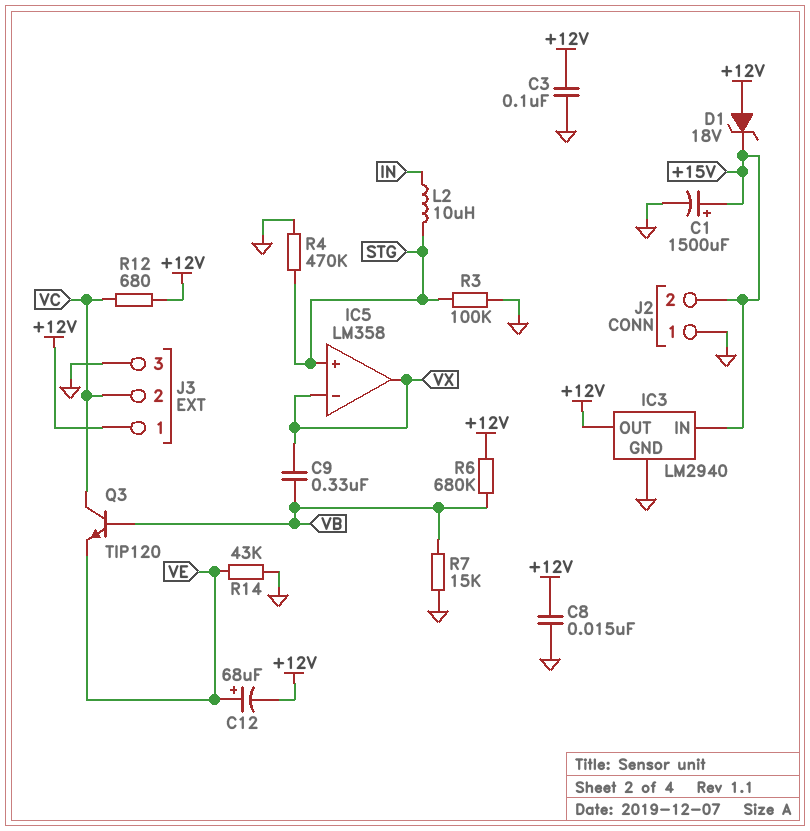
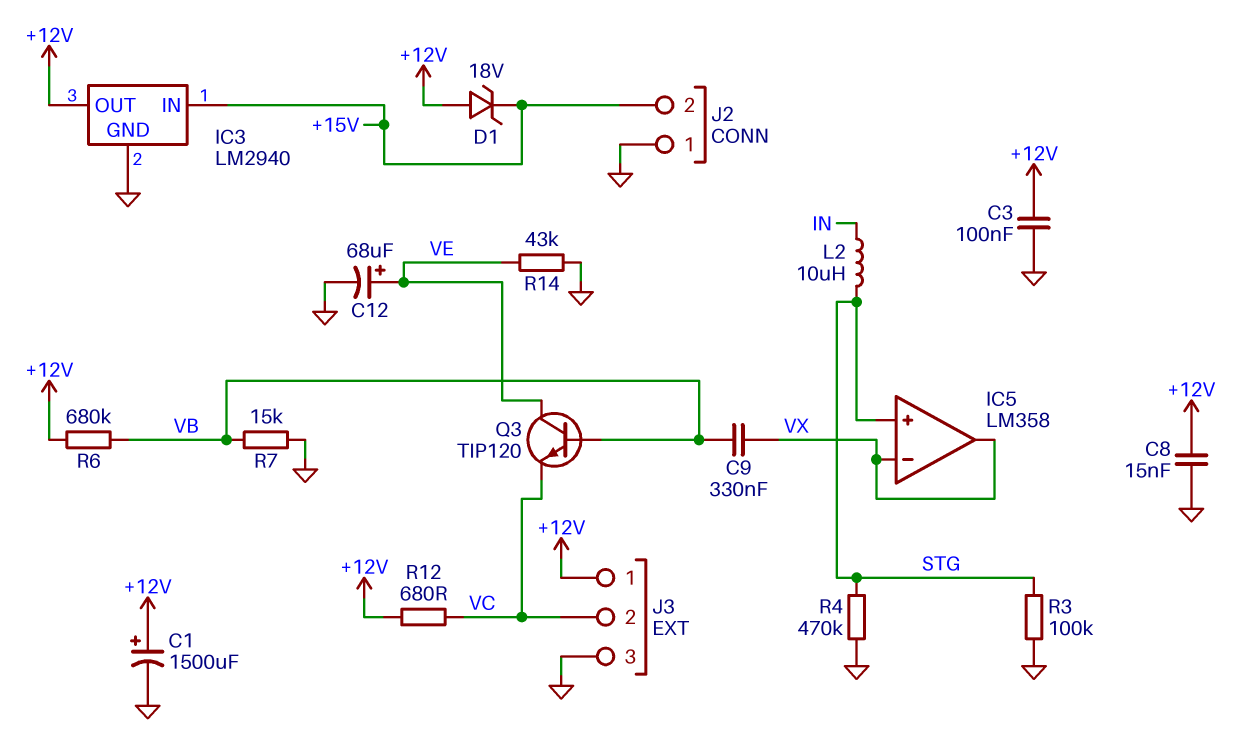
C1: 1500uF (plus +15V, minus GND) -> 1500uF (plus +12V, minus GND)
C12: 68uF (plus VE, minus +12V) -> 68uF (plus VE, minus GND)
Q3: NPN TIP120 (B VB, C VC, E VE) -> NPN TIP120 (B VB, C VE, E VC)

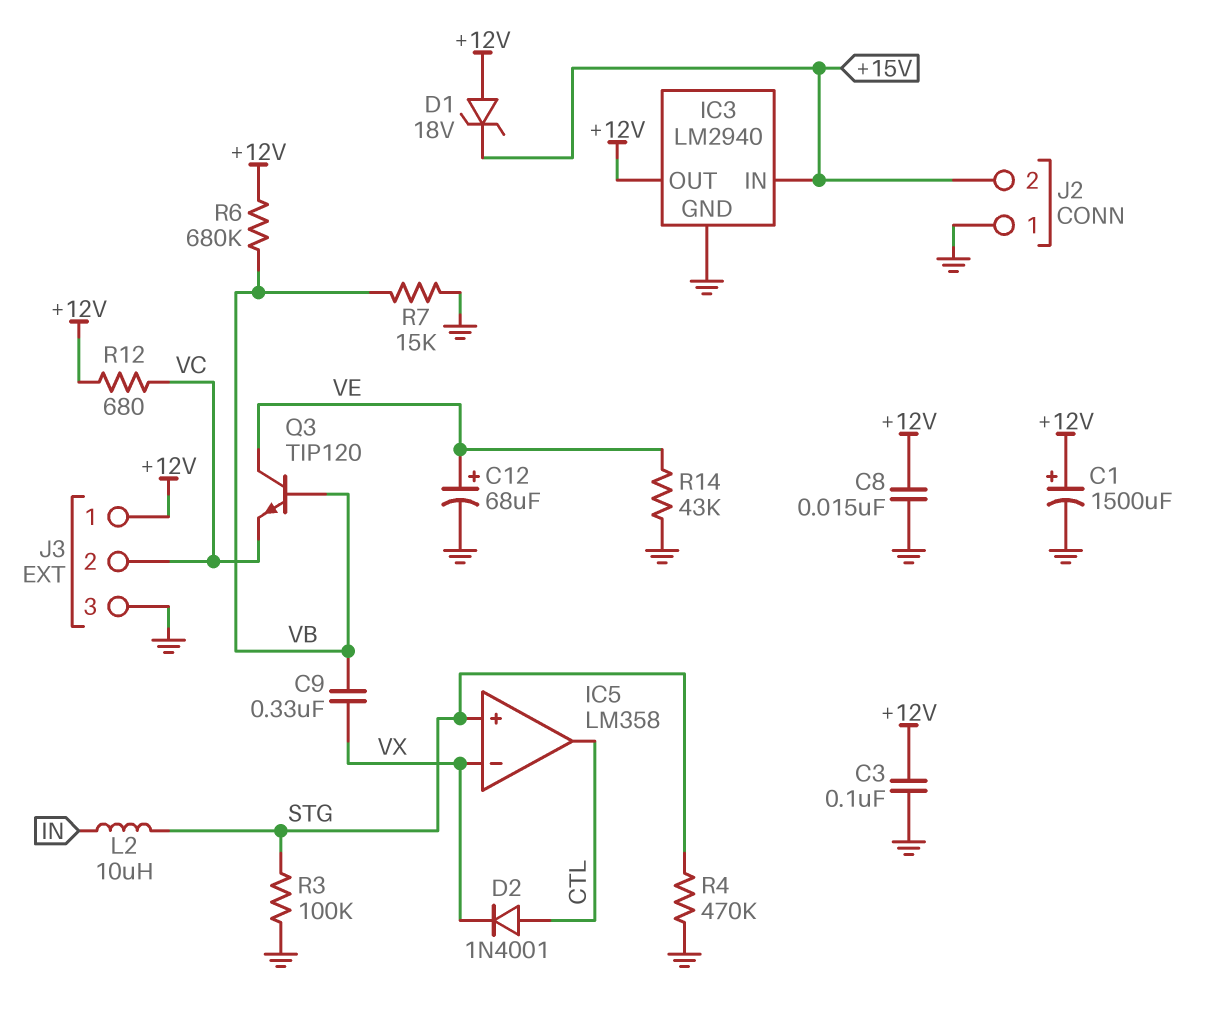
D2: none -> diode 1N4001 (A CTL, K VX)
IC5 pin out: VX -> CTL

